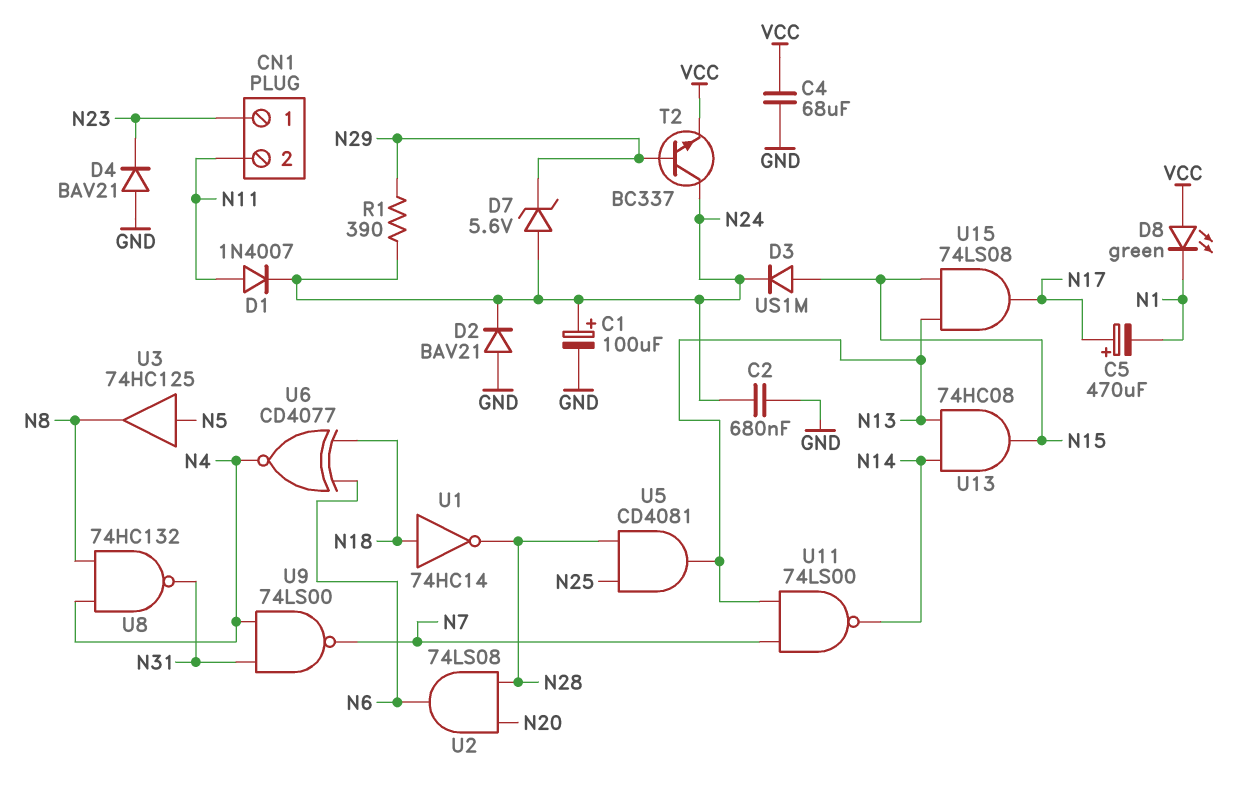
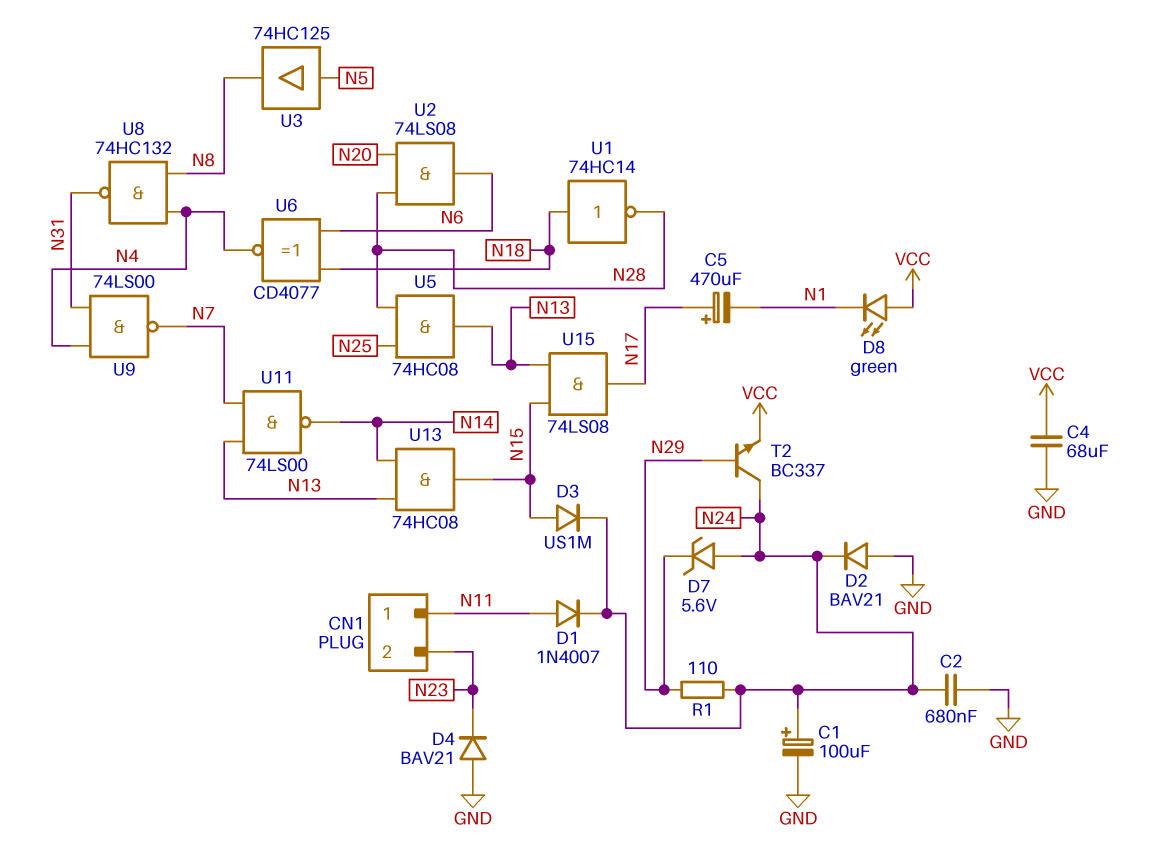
CN1 pin 1: N23 -> N11
CN1 pin 2: N11 -> N23
R1: 390 (N24, N29) -> 110 (N24, N29)
U5: AND CD4081 (in N25, in N28, out N13) -> AND 74HC08 (in N25, in N28, out N13)

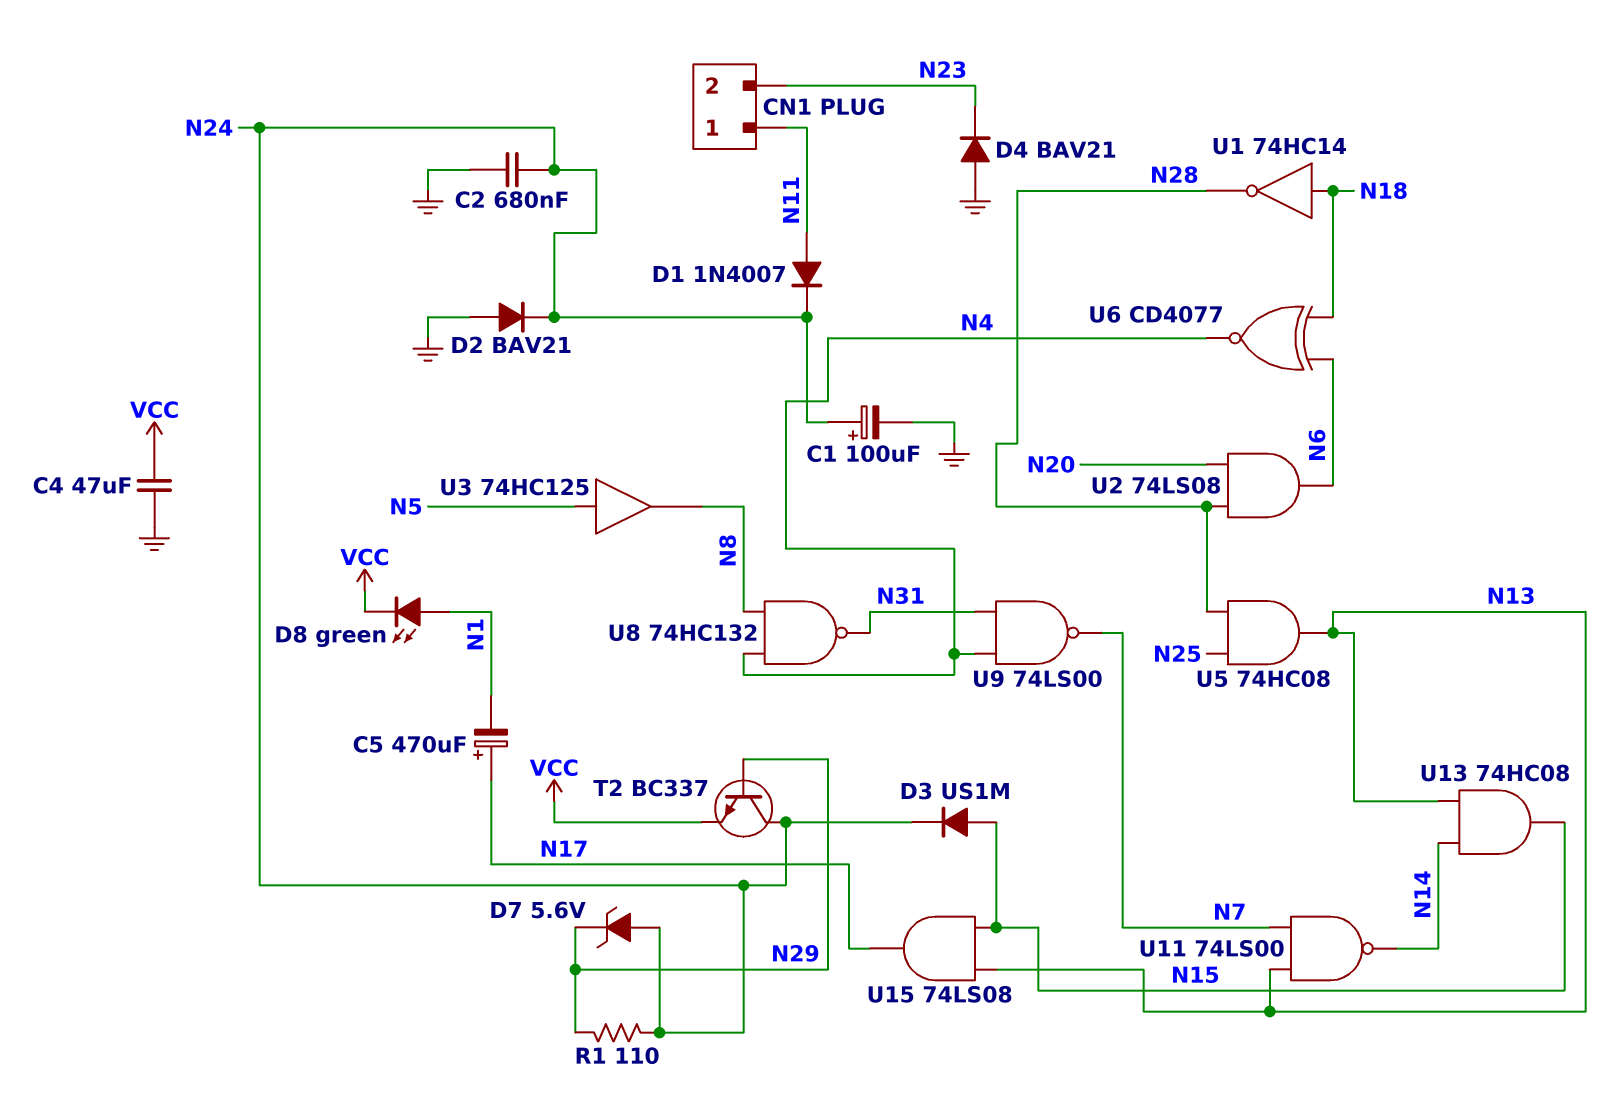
C4: 68uF (GND, VCC) -> 47uF (GND, VCC)
D8: LED green (A VCC, K N1) -> LED green (A N1, K VCC)

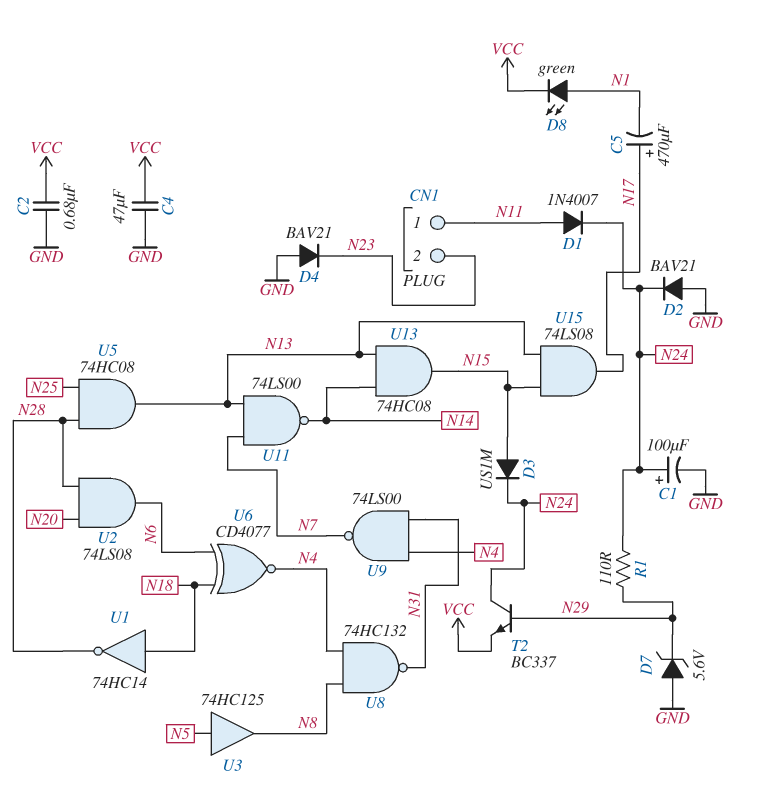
C2: 680nF (GND, N24) -> 680nF (GND, VCC)
D7: zener 5.6V (A N24, K N29) -> zener 5.6V (A GND, K N29)

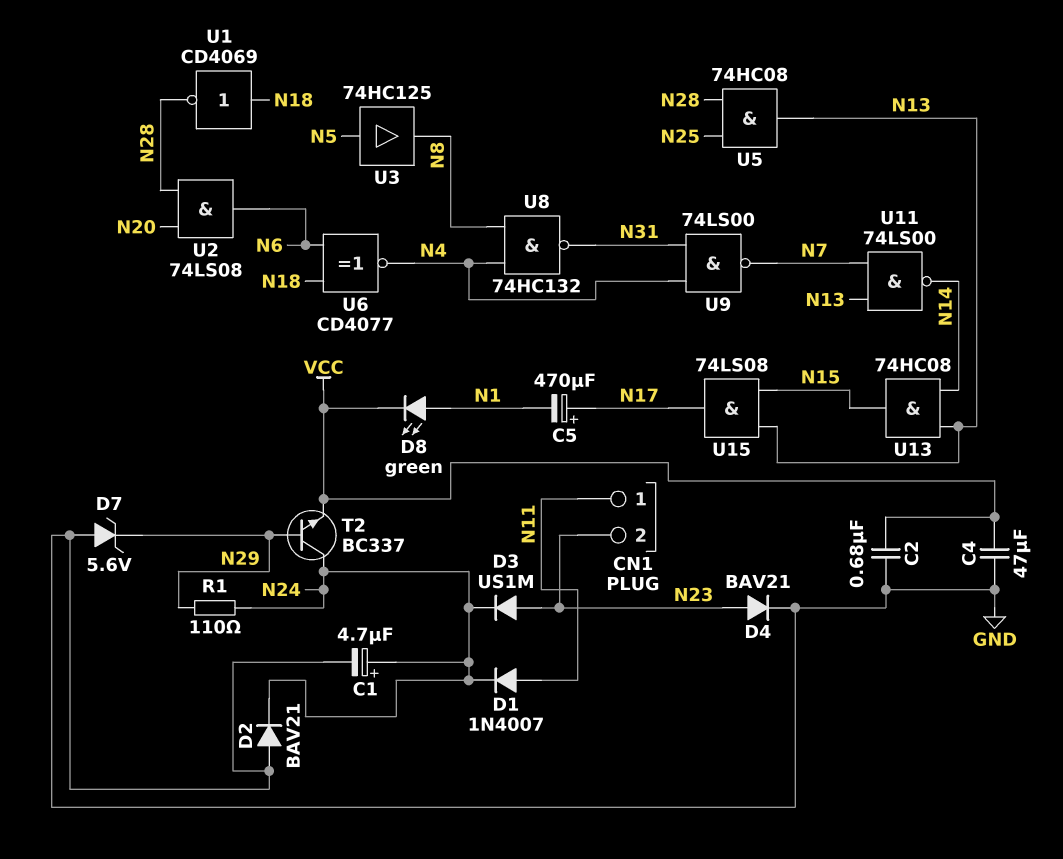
C1: 100uF (plus N24, minus GND) -> 4.7uF (plus N24, minus GND)
D3: diode US1M (A N15, K N24) -> diode US1M (A N23, K N24)
D4: diode BAV21 (A GND, K N23) -> diode BAV21 (A N23, K GND)
U1: NOT 74HC14 (in N18, out N28) -> NOT CD4069 (in N18, out N28)

